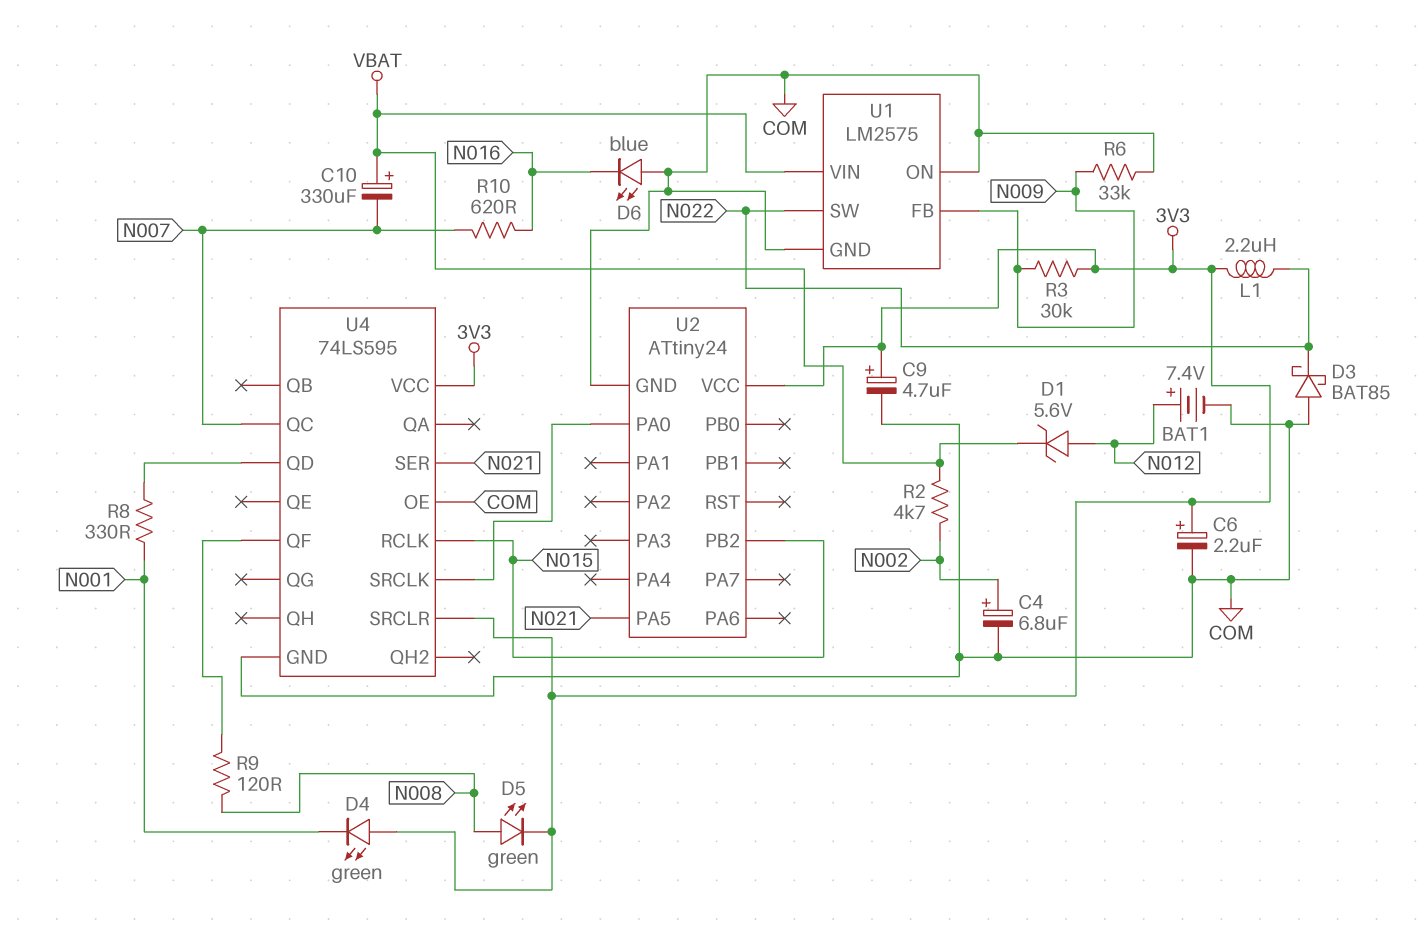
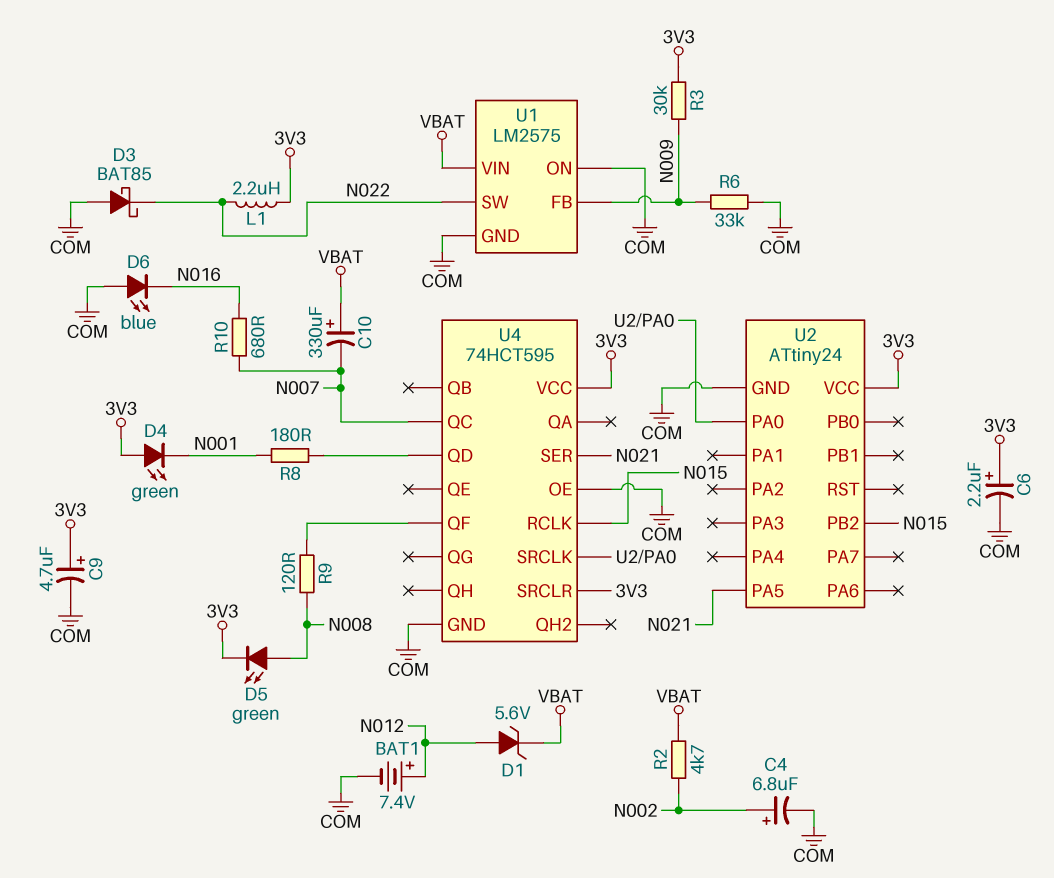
R8: 330 (N001, U4/QD) -> 180 (N001, U4/QD)
R10: 620 (N007, N016) -> 680 (N007, N016)
U4: 74LS595 -> 74HCT595

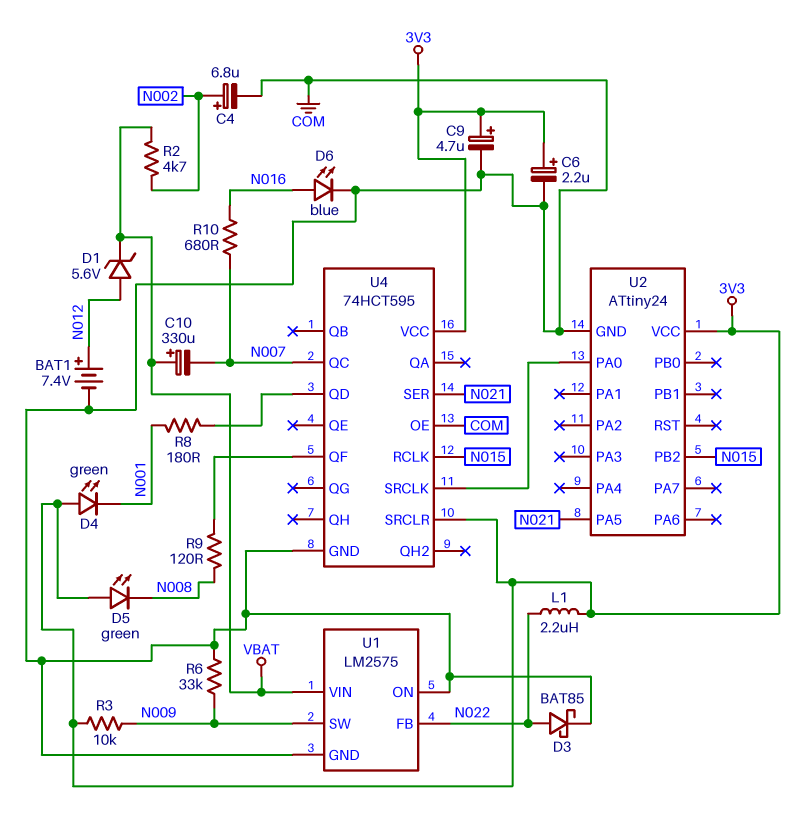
D3: schottky BAT85 (A COM, K N022) -> schottky BAT85 (A N022, K COM)
D5: LED green (A N008, K 3V3) -> LED green (A 3V3, K N008)
D6: LED blue (A COM, K N016) -> LED blue (A N016, K COM)
R3: 30k (3V3, N009) -> 10k (3V3, N009)
U1 pin FB: N009 -> N022
U1 pin SW: N022 -> N009

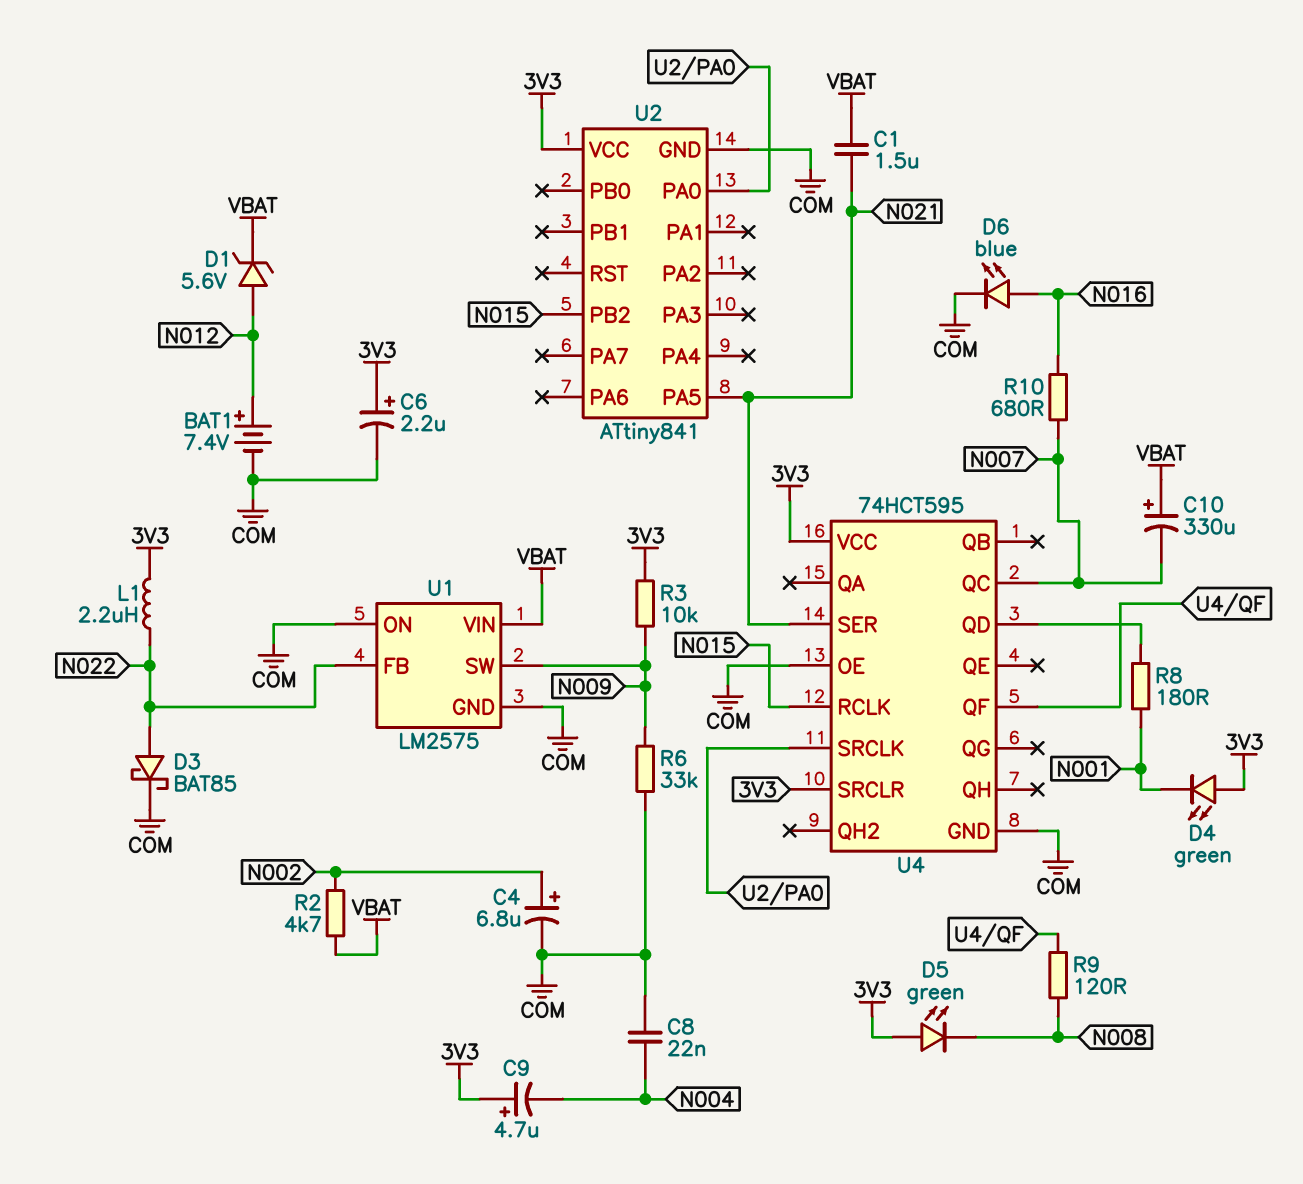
C1: none -> 1.5uF (N021, VBAT)
C8: none -> 22nF (COM, N004)
C9: 4.7uF (plus 3V3, minus COM) -> 4.7uF (plus 3V3, minus N004)
U2: ATtiny24 -> ATtiny841

